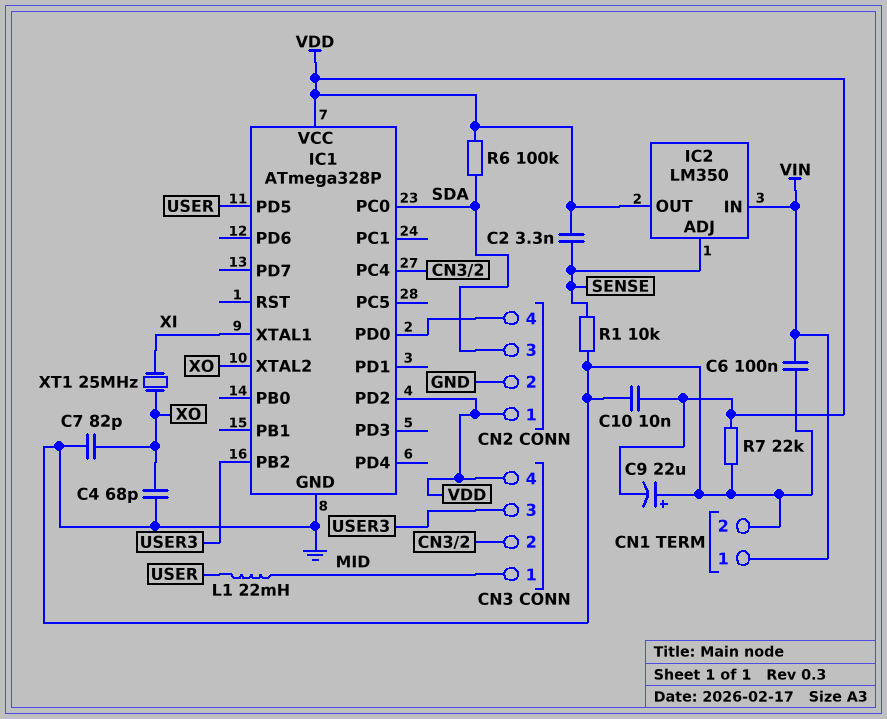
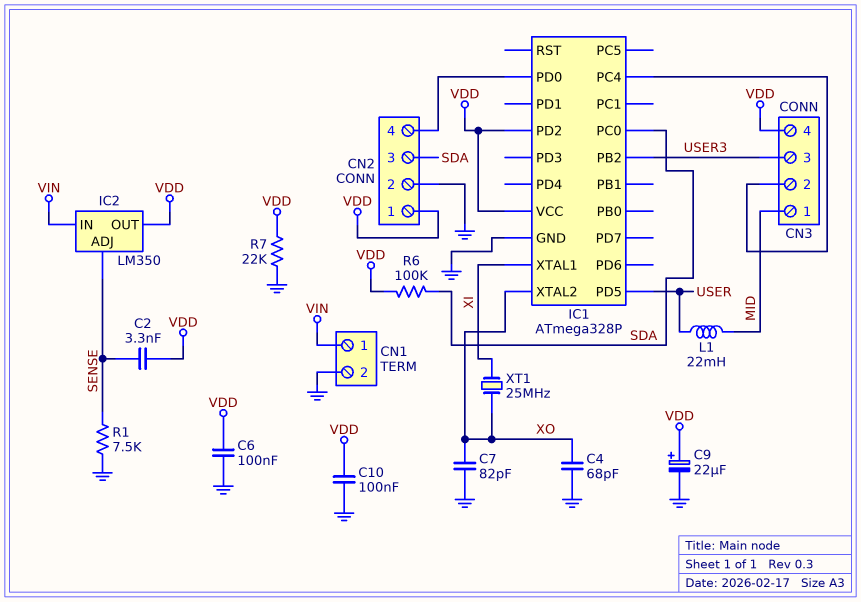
C6: 100nF (GND, VIN) -> 100nF (GND, VDD)
C9: 22uF (plus GND, minus VDD) -> 22uF (plus VDD, minus GND)
C10: 10nF (GND, VDD) -> 100nF (GND, VDD)
R1: 10k (GND, SENSE) -> 7.5k (GND, SENSE)

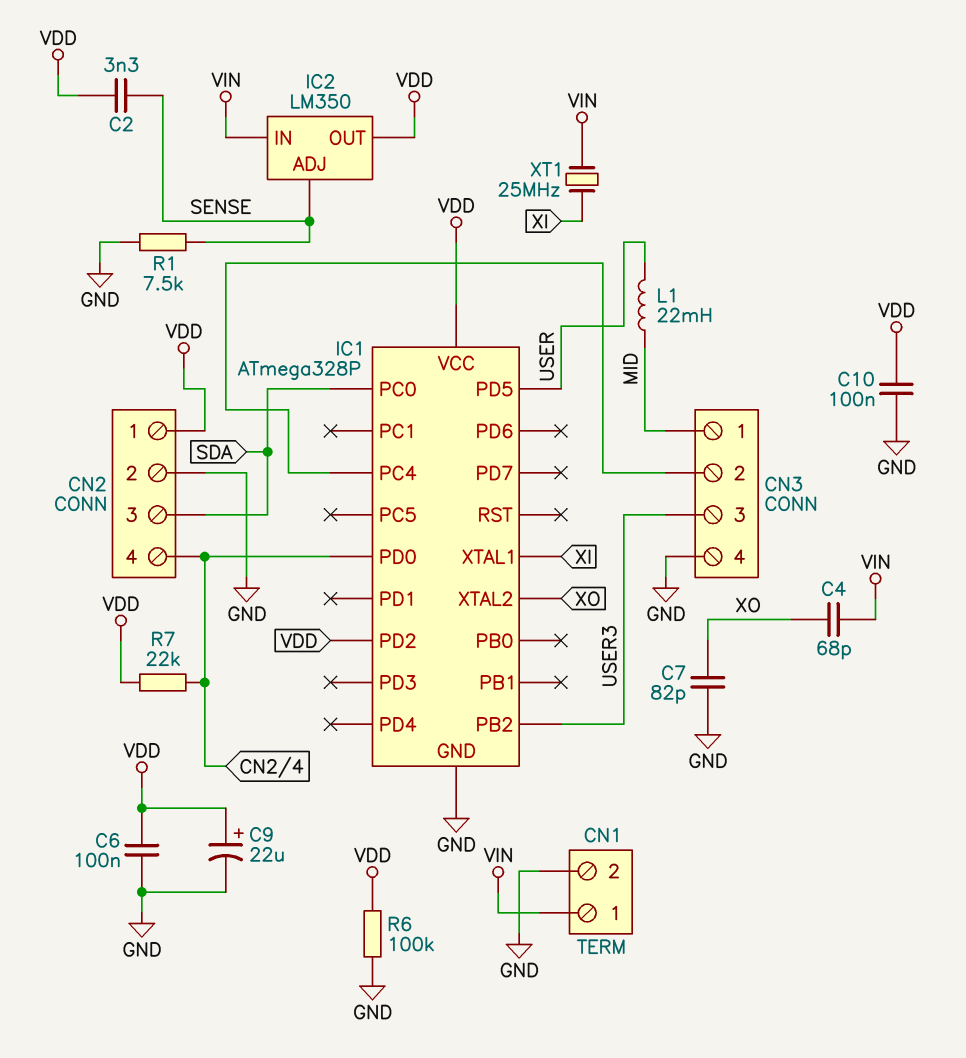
C4: 68pF (GND, XO) -> 68pF (VIN, XO)
CN3 pin 4: VDD -> GND
R6: 100k (SDA, VDD) -> 100k (GND, VDD)
R7: 22k (GND, VDD) -> 22k (CN2/4, VDD)
XT1: 25MHz (XI, XO) -> 25MHz (VIN, XI)

